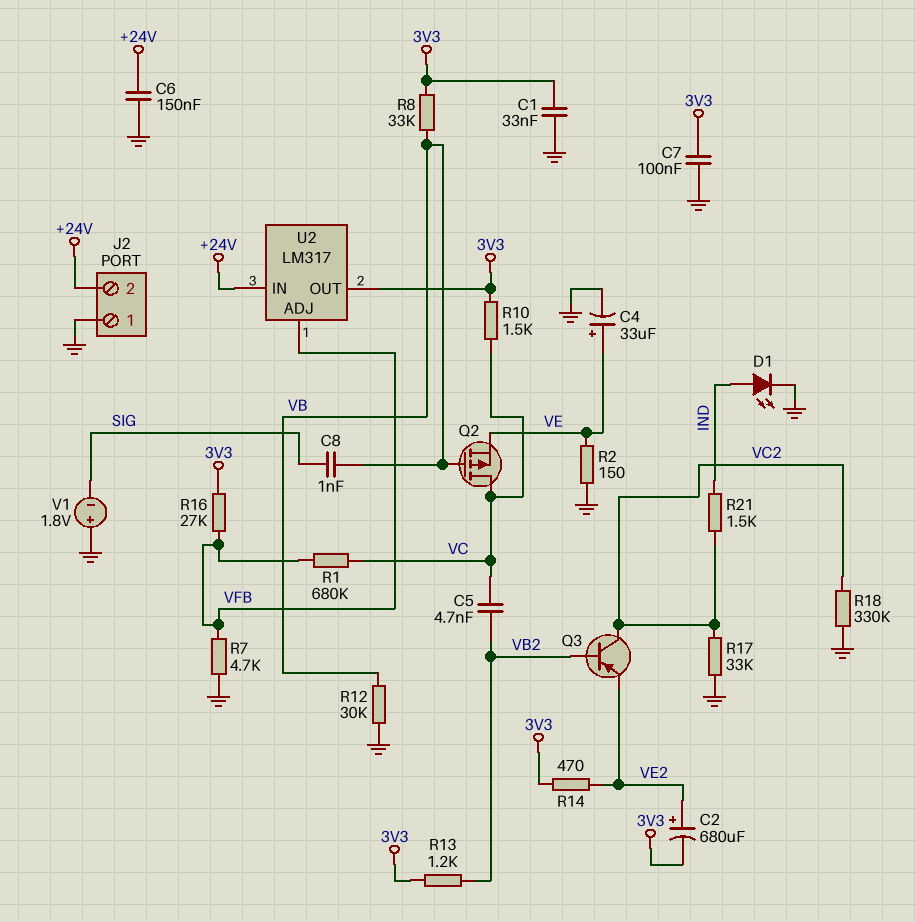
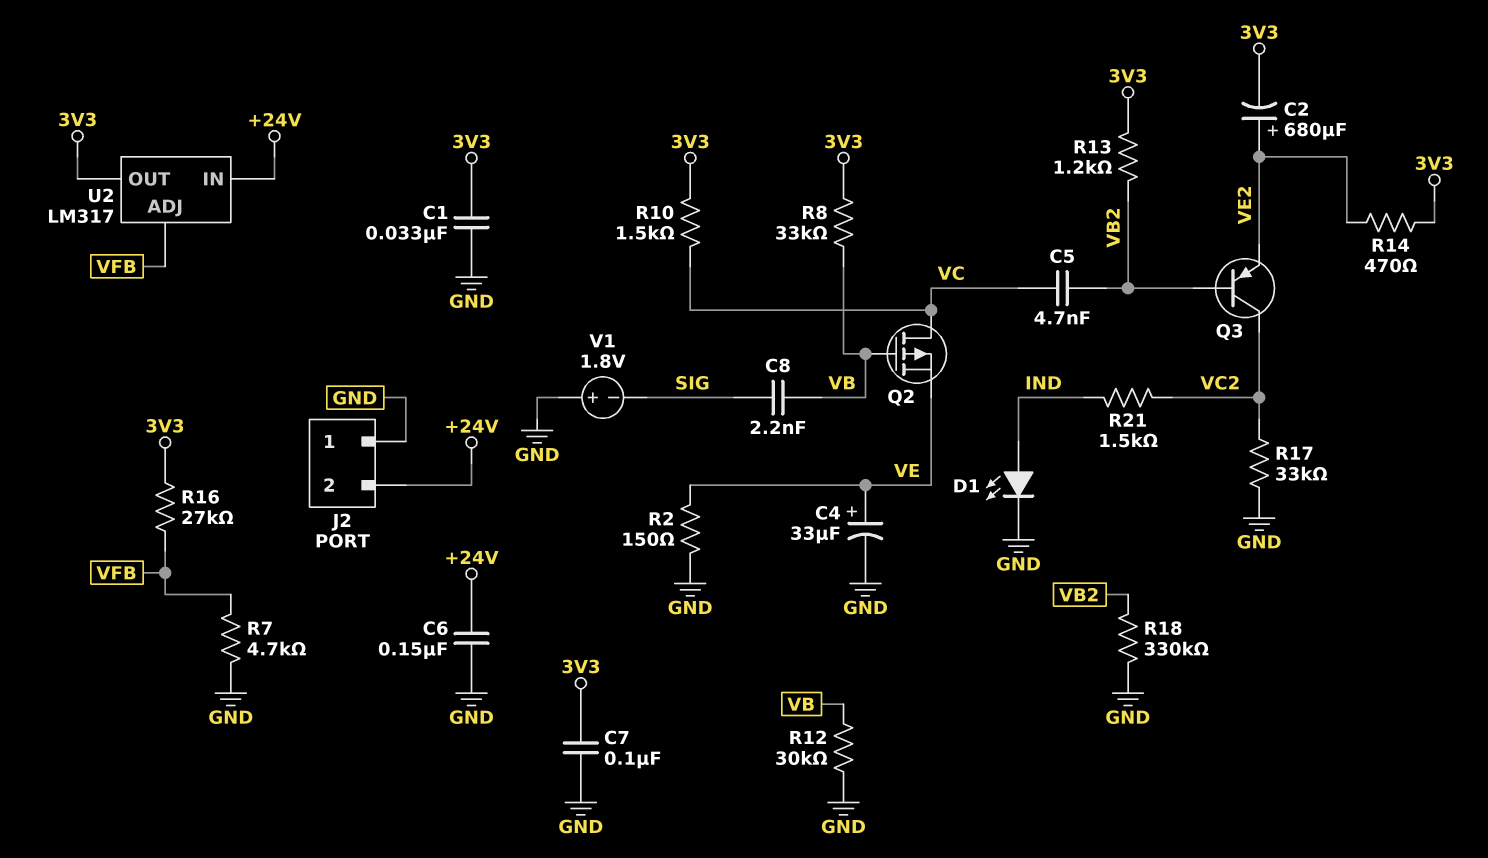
C8: 1nF (SIG, VB) -> 2.2nF (SIG, VB)
R1: 680k (VC, VFB) -> none
R18: 330k (GND, VC2) -> 330k (GND, VB2)

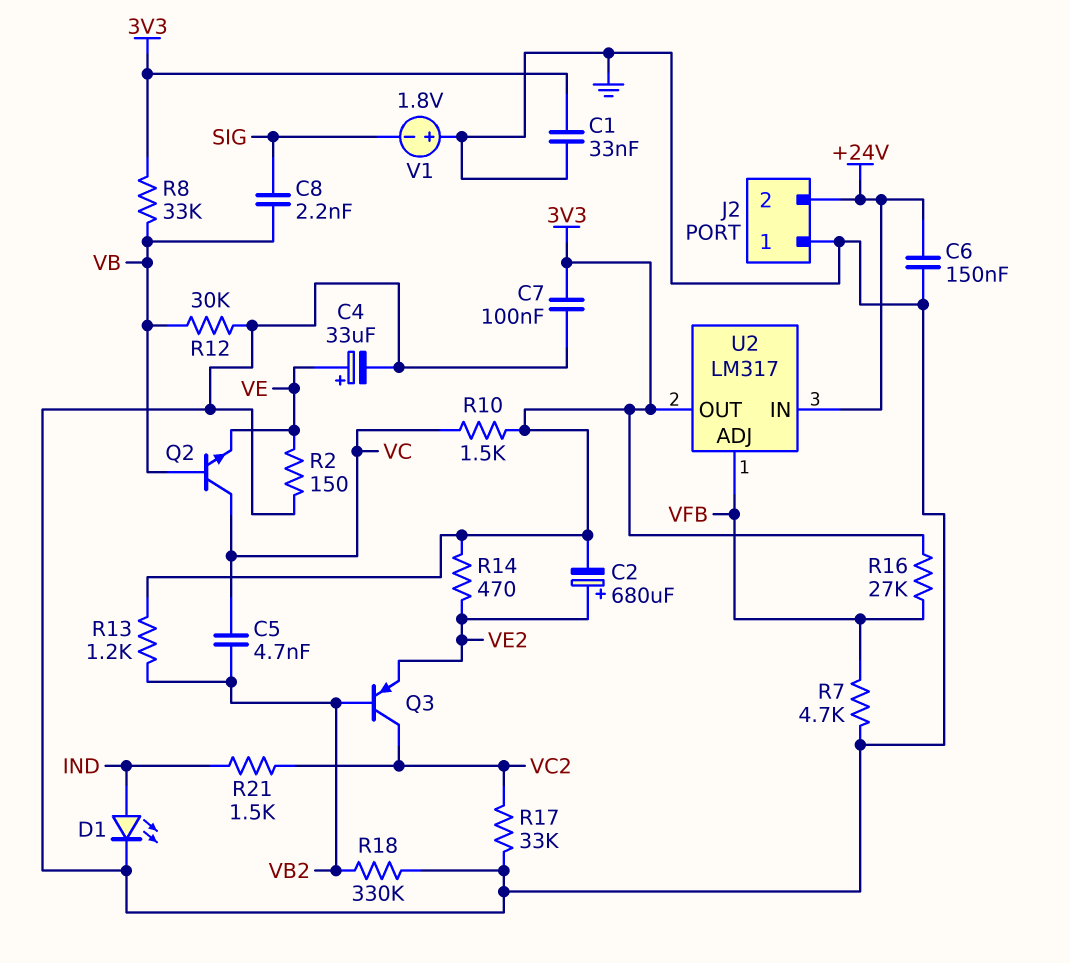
Q2: PMOS (G VB, D VC, S VE) -> NPN (B VB, C VC, E VE)

